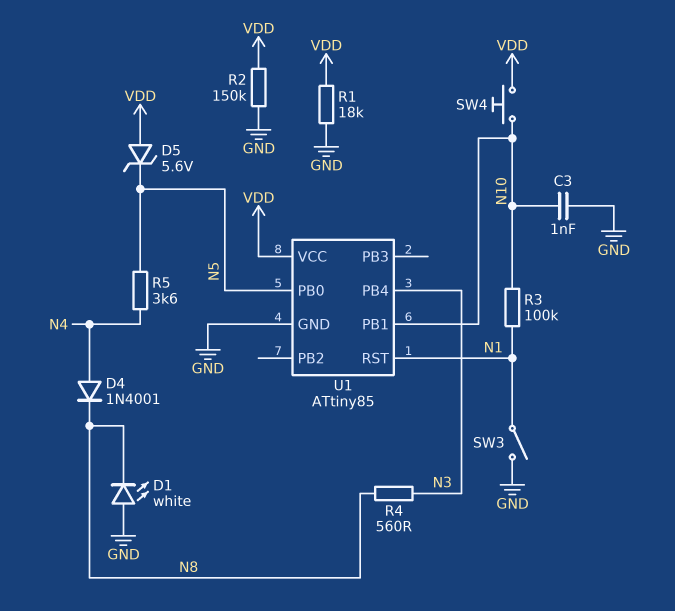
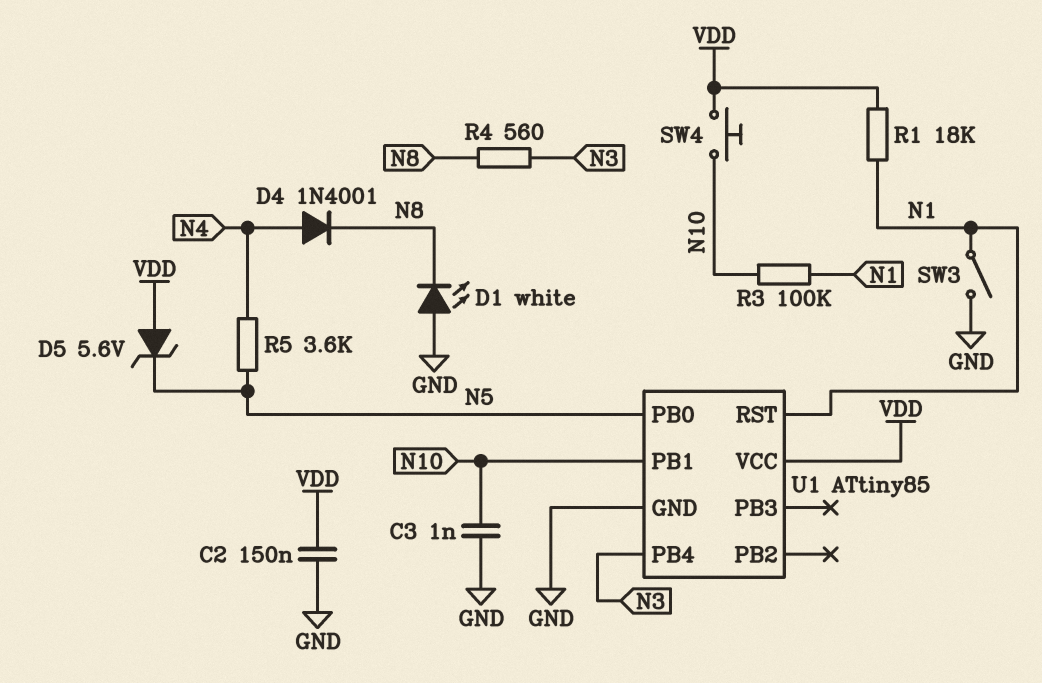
C2: none -> 150nF (GND, VDD)
R1: 18k (GND, VDD) -> 18k (N1, VDD)
R2: 150k (GND, VDD) -> none

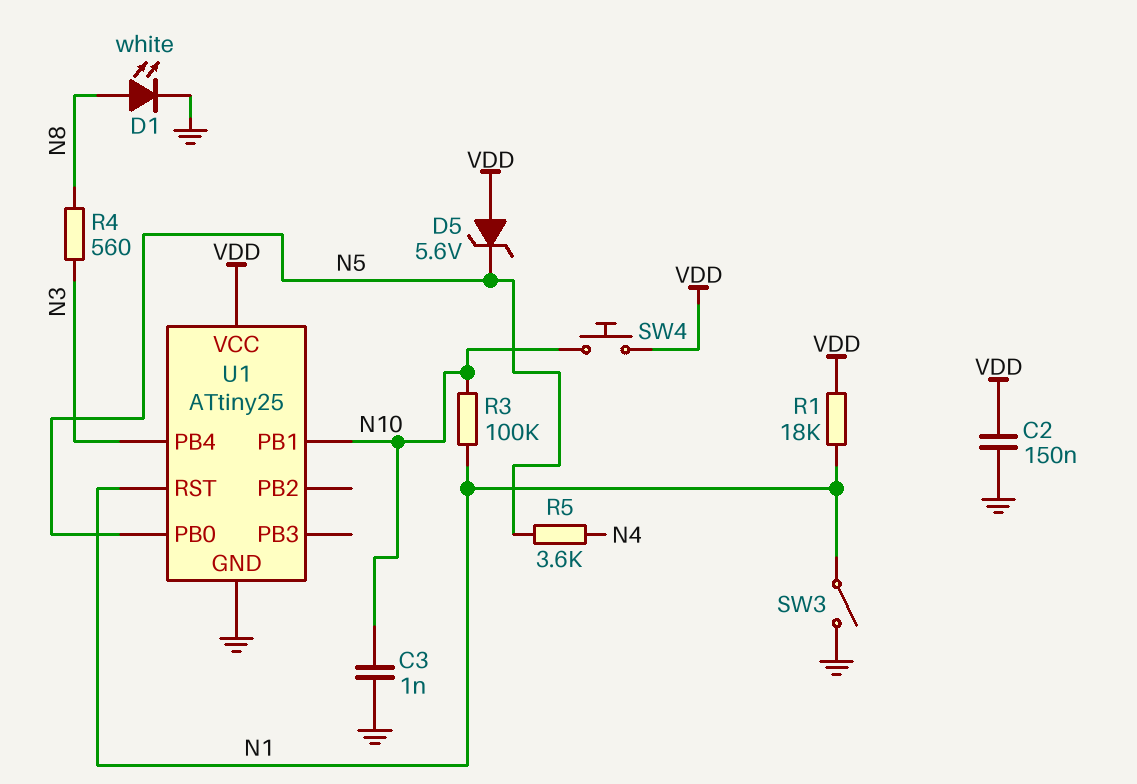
D1: LED white (A GND, K N8) -> LED white (A N8, K GND)
D4: diode 1N4001 (A N4, K N8) -> none
U1: ATtiny85 -> ATtiny25

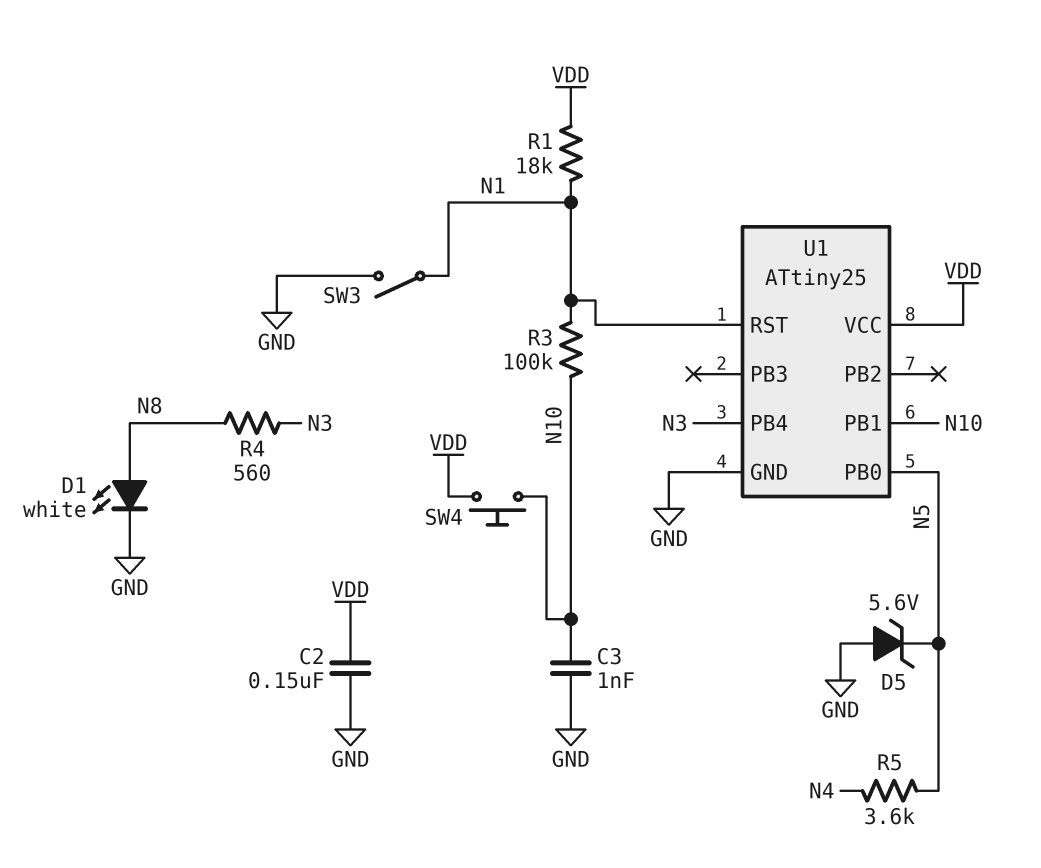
D5: zener 5.6V (A VDD, K N5) -> zener 5.6V (A GND, K N5)

